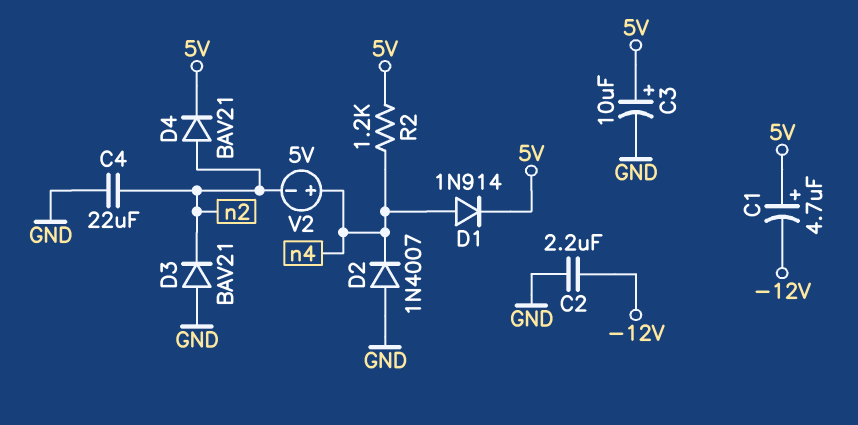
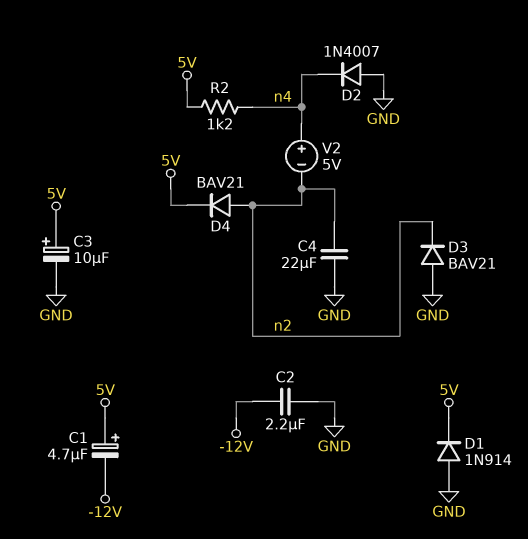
D1: diode 1N914 (A n4, K 5V) -> diode 1N914 (A GND, K 5V)

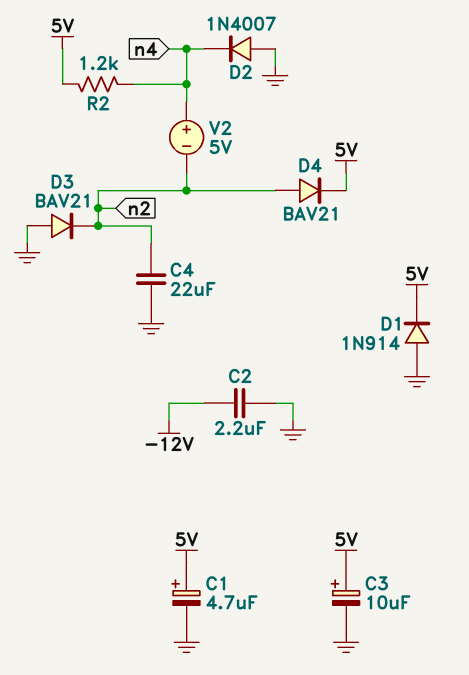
C1: 4.7uF (plus 5V, minus -12V) -> 4.7uF (plus 5V, minus GND)

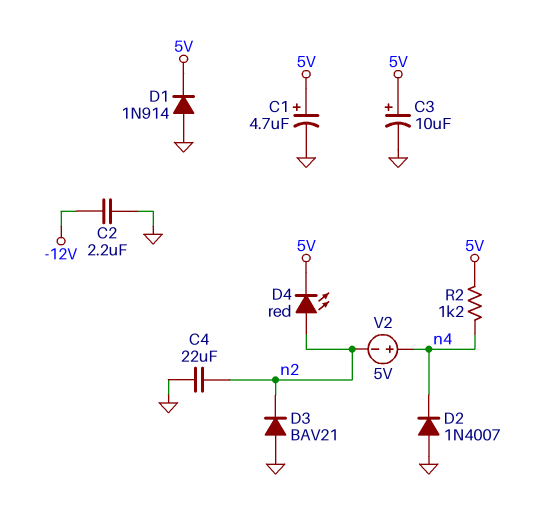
D4: diode BAV21 (A n2, K 5V) -> LED red (A n2, K 5V)

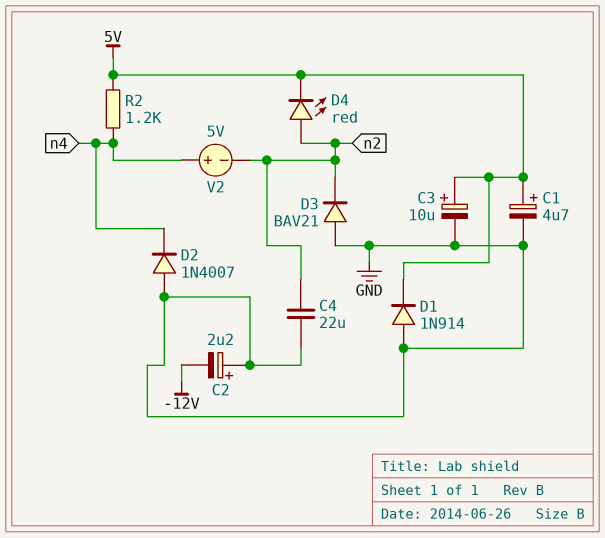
C2: 2.2uF (-12V, GND) -> 2.2uF (plus GND, minus -12V)

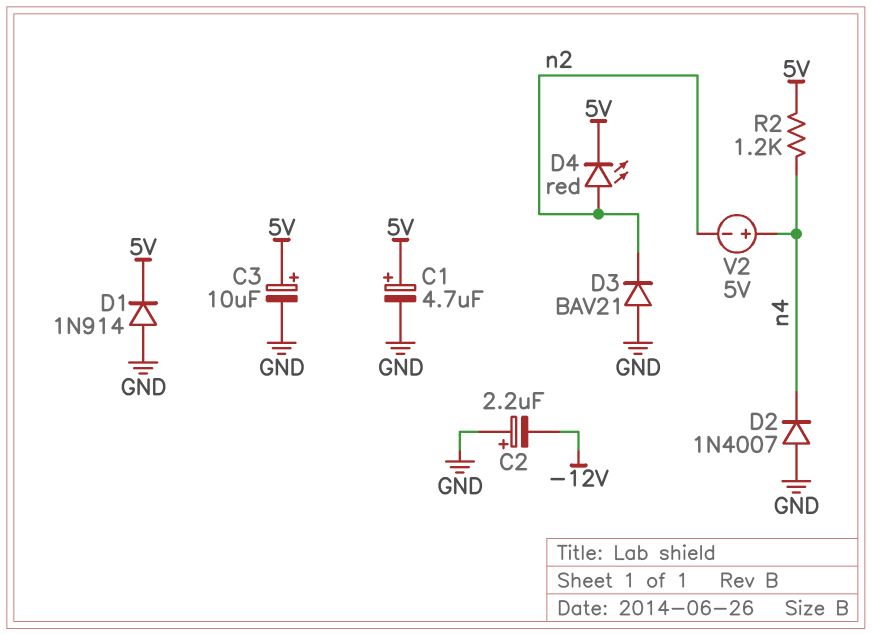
C4: 22uF (GND, n2) -> none

